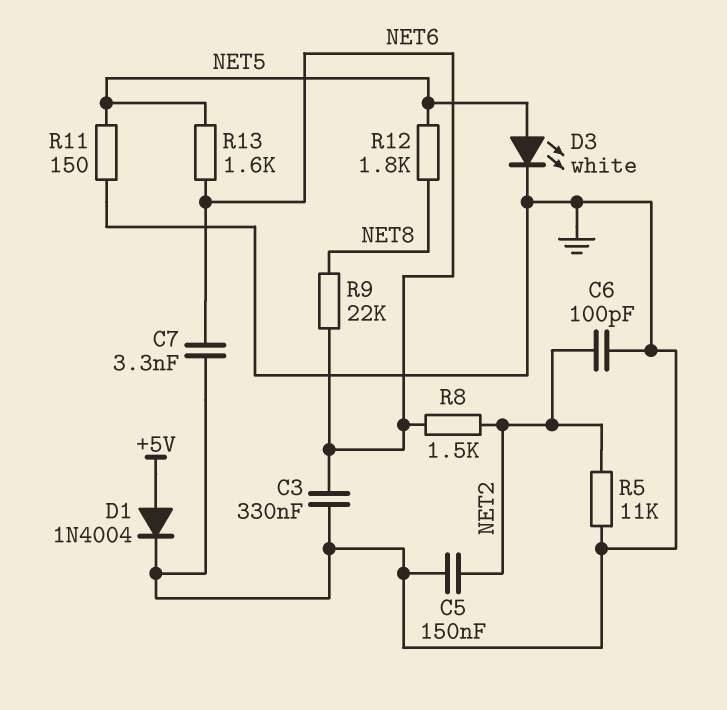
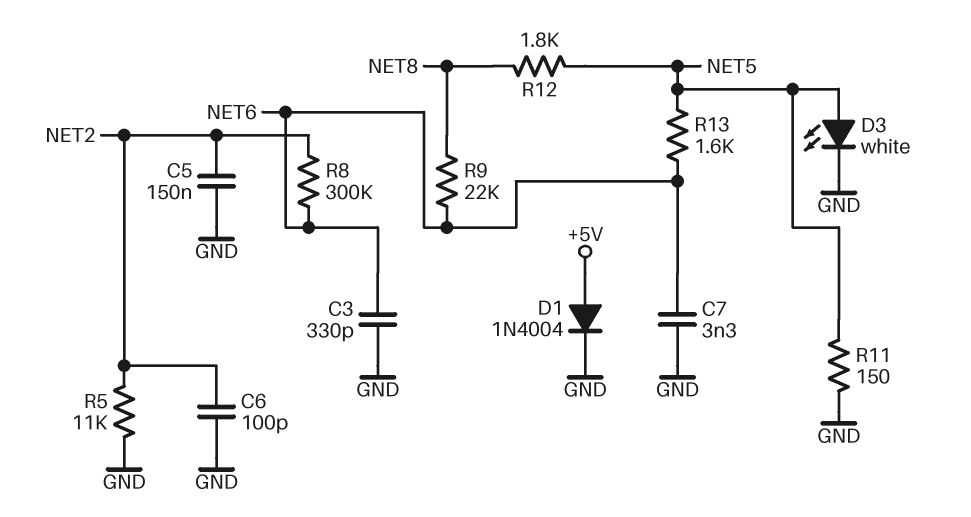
C3: 330nF (GND, NET6) -> 330pF (GND, NET6)
R8: 1.5k (NET2, NET6) -> 300k (NET2, NET6)

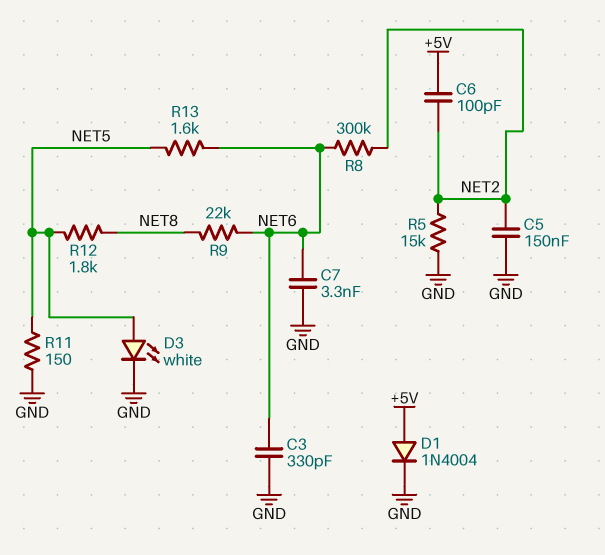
C6: 100pF (GND, NET2) -> 100pF (+5V, NET2)
R5: 11k (GND, NET2) -> 15k (GND, NET2)

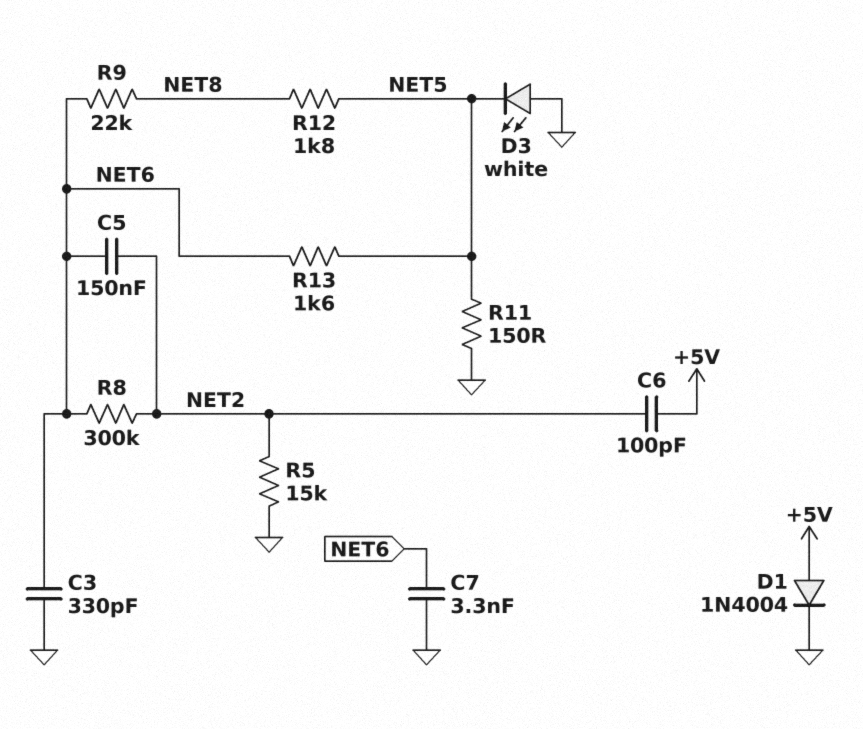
C5: 150nF (GND, NET2) -> 150nF (NET2, NET6)
D3: LED white (A NET5, K GND) -> LED white (A GND, K NET5)

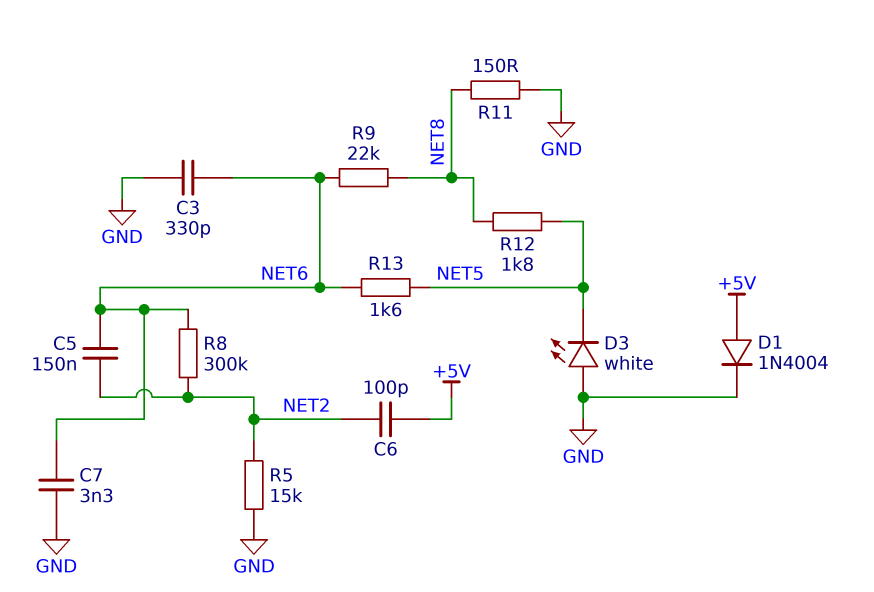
R11: 150 (GND, NET5) -> 150 (GND, NET8)

